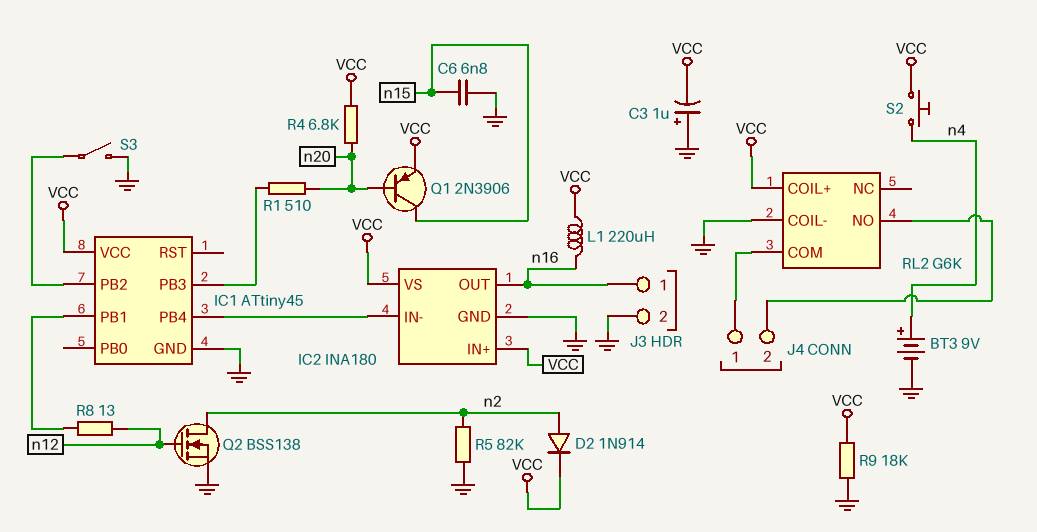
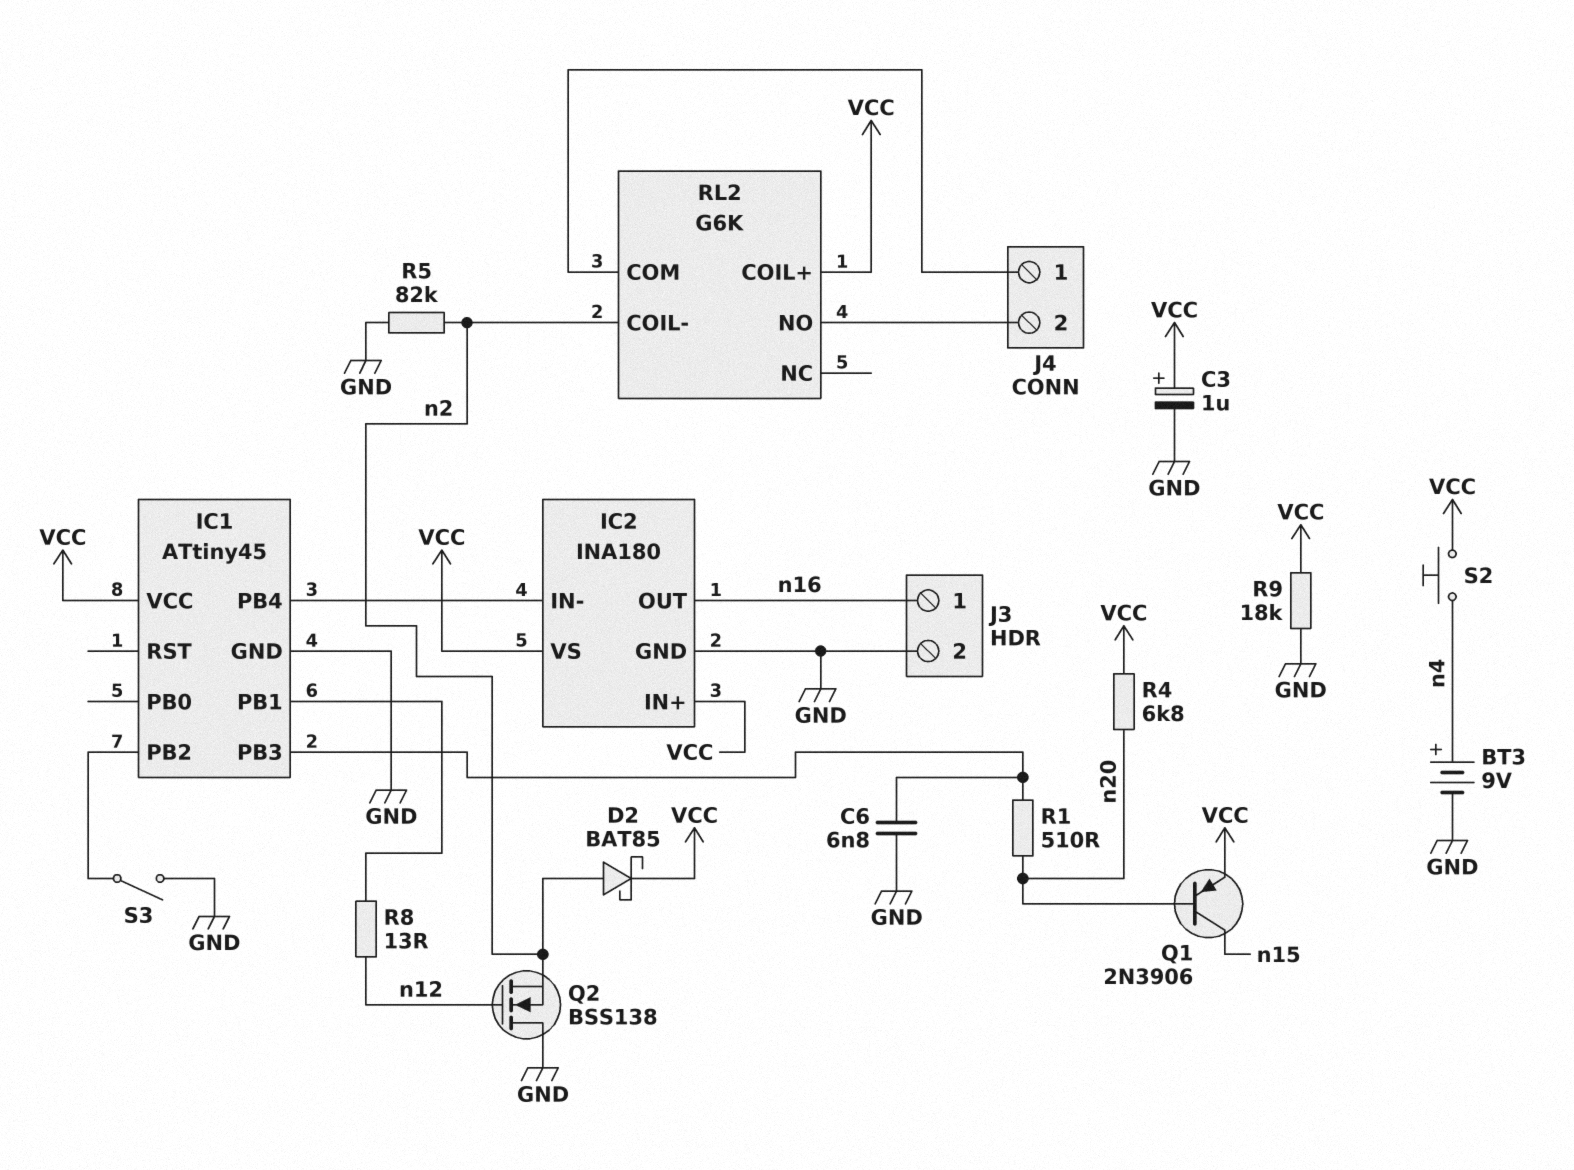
C3: 1uF (plus GND, minus VCC) -> 1uF (plus VCC, minus GND)
C6: 6.8nF (GND, n15) -> 6.8nF (GND, IC1/PB3)
D2: diode 1N914 (A n2, K VCC) -> schottky BAT85 (A n2, K VCC)
L1: 220uH (VCC, n16) -> none
Q2: NMOS BSS138 (G n12, D n2, S GND) -> NMOS BSS138 (G n12, D GND, S n2)
RL2 pin COIL-: GND -> n2

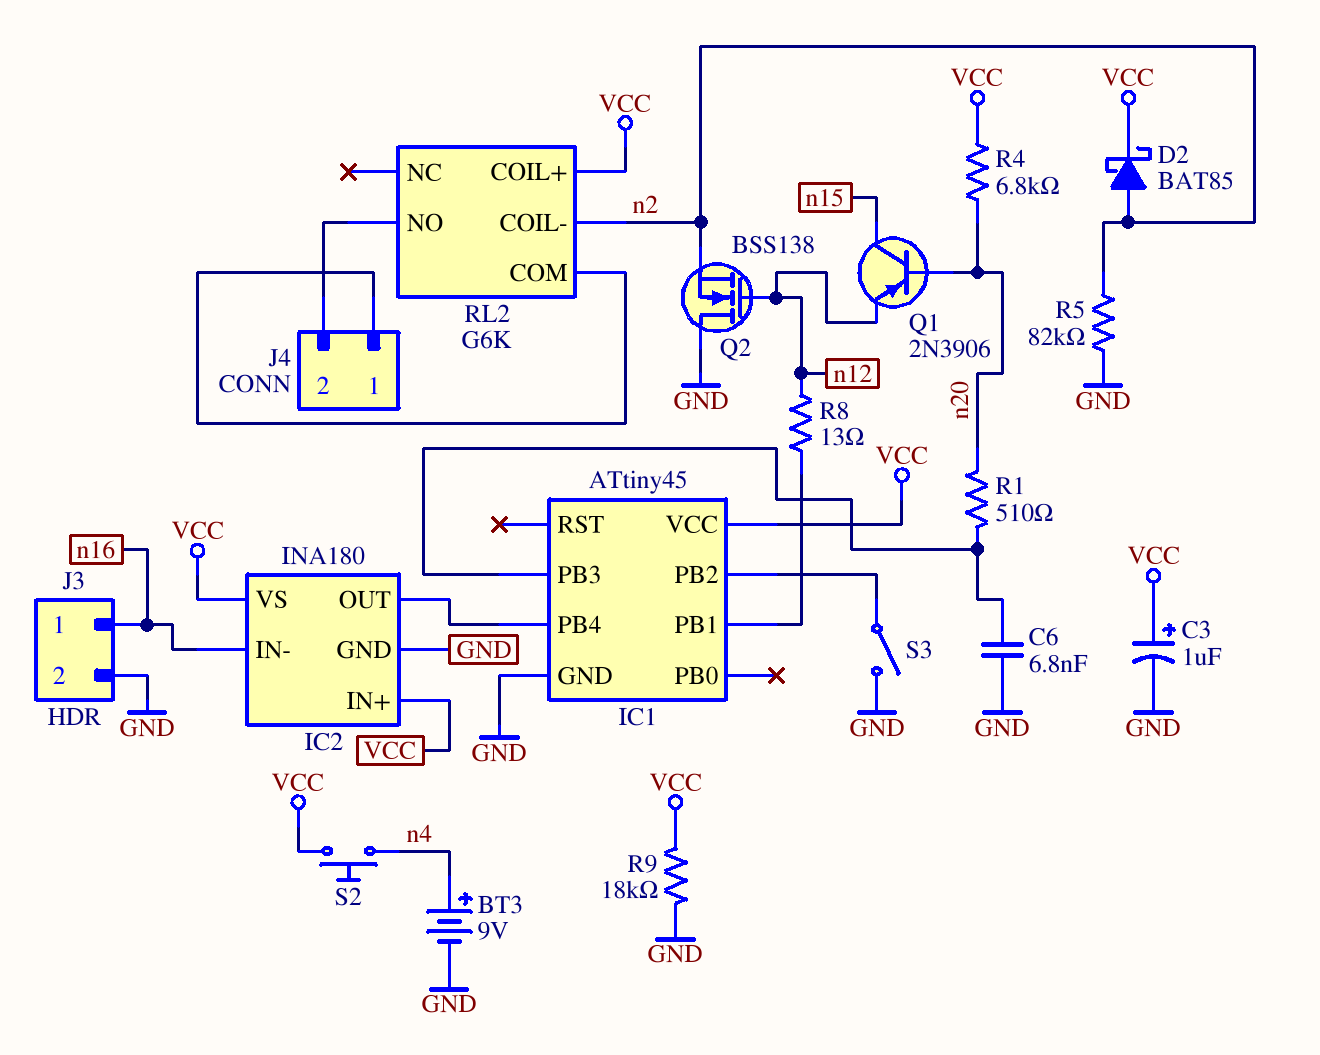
IC2 pin IN-: IC1/PB4 -> n16
IC2 pin OUT: n16 -> IC1/PB4
Q1: PNP 2N3906 (B n20, C n15, E VCC) -> PNP 2N3906 (B n20, C n15, E n12)

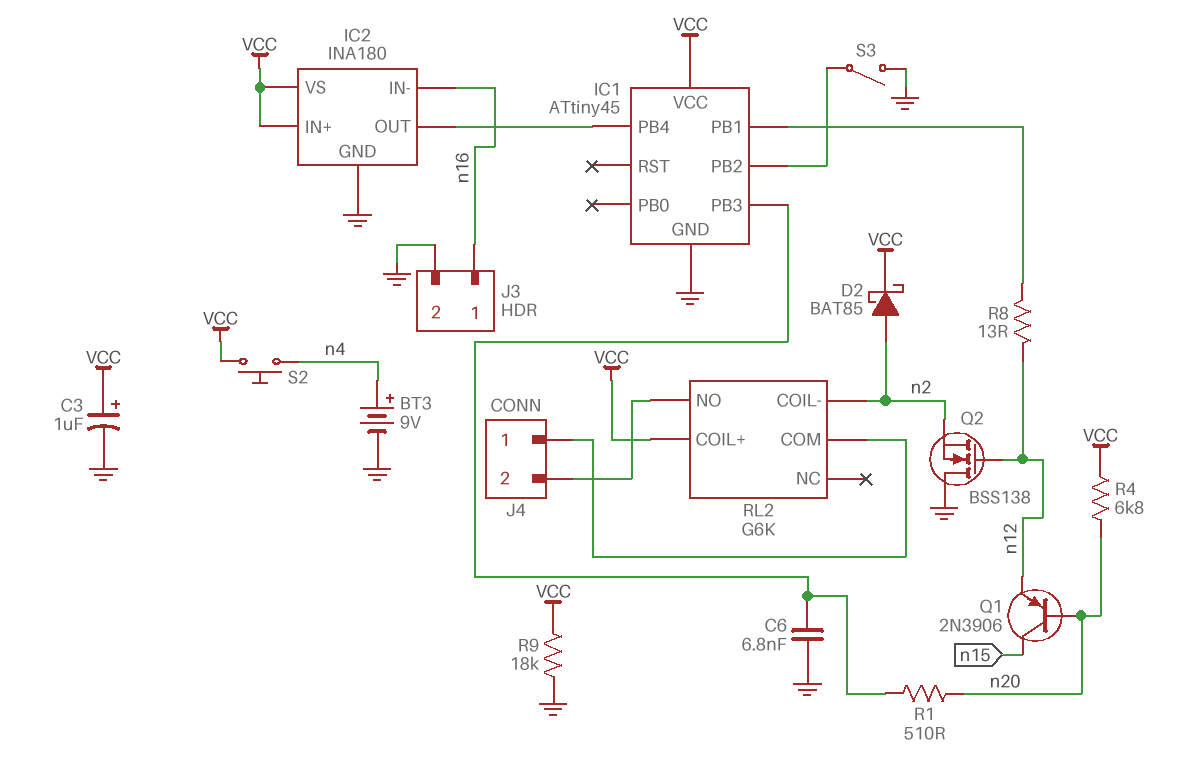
R5: 82k (GND, n2) -> none

